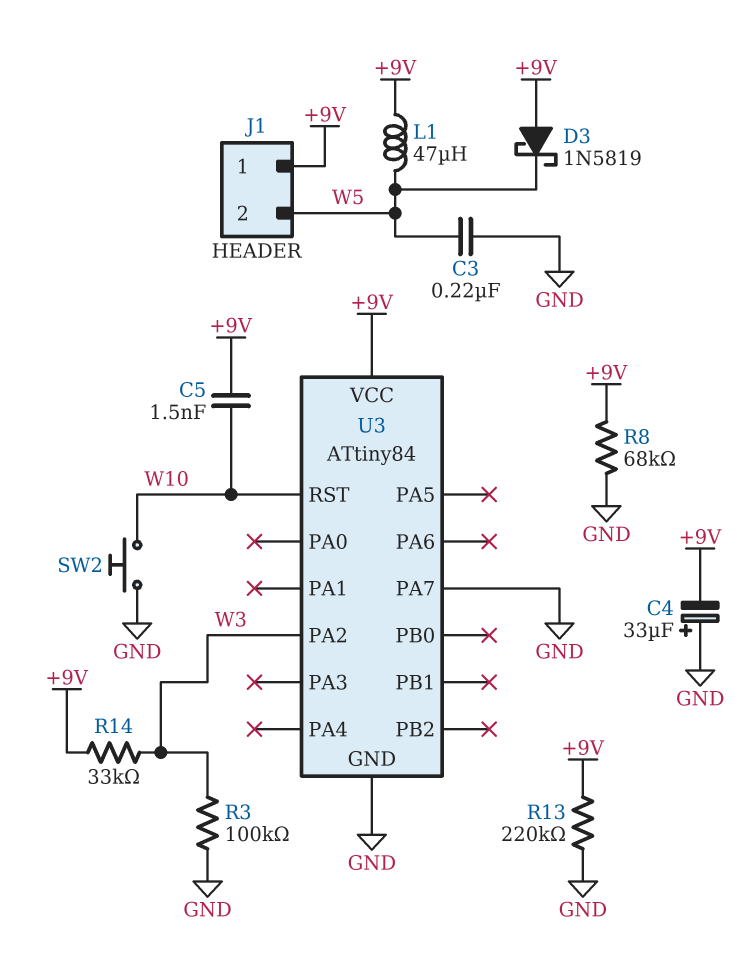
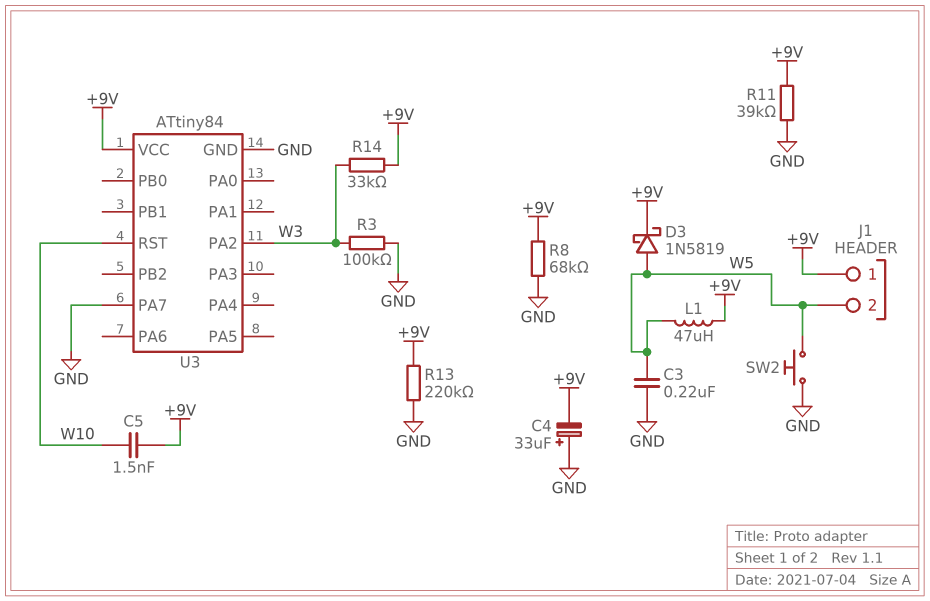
D3: schottky 1N5819 (A +9V, K W5) -> schottky 1N5819 (A W5, K +9V)
R11: none -> 39k (+9V, GND)
SW2: button (GND, W10) -> button (GND, W5)

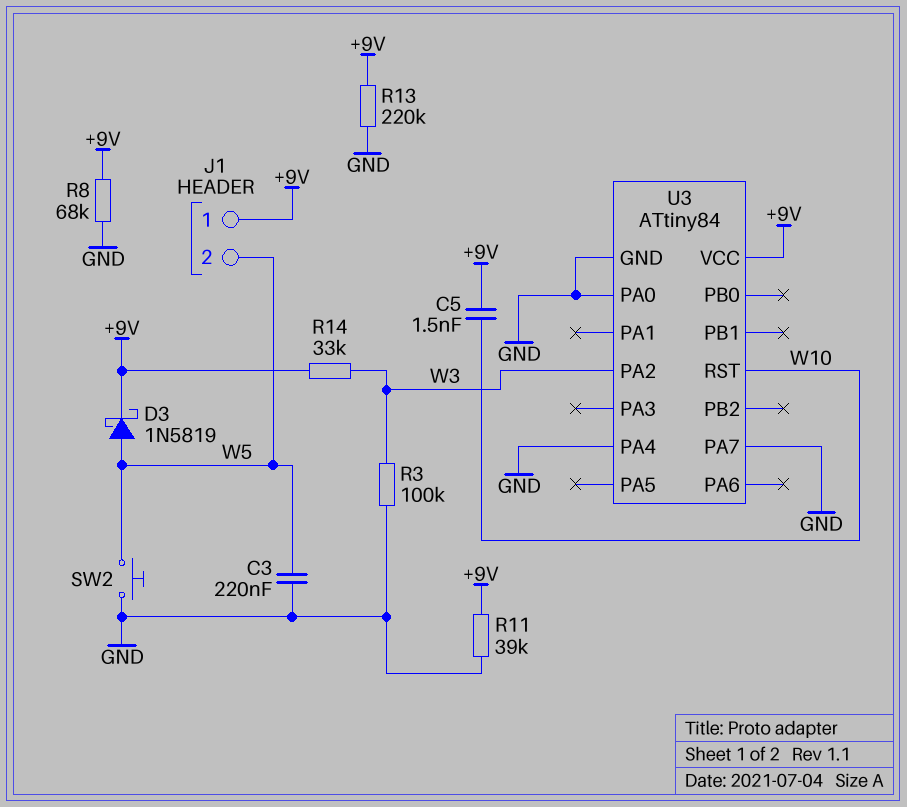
C4: 33uF (plus GND, minus +9V) -> none
L1: 47uH (+9V, W5) -> none
U3 pin PA0: none -> GND
U3 pin PA4: none -> GND

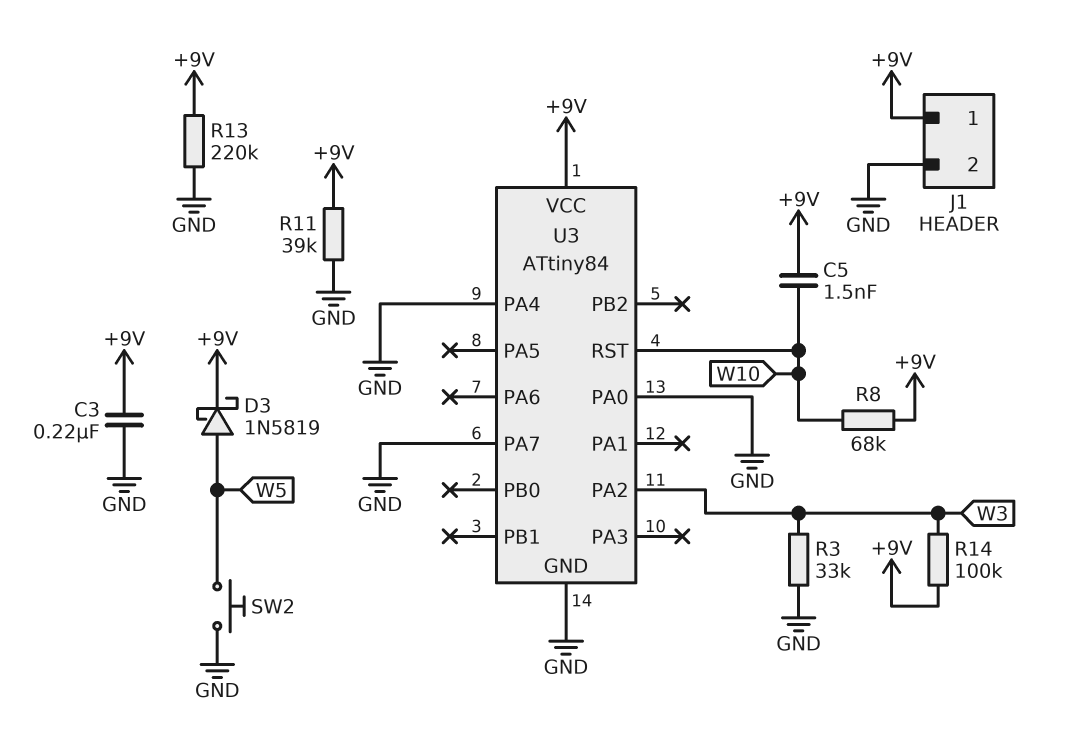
C3: 220nF (GND, W5) -> 220nF (+9V, GND)
J1 pin 2: W5 -> GND
R3: 100k (GND, W3) -> 33k (GND, W3)
R8: 68k (+9V, GND) -> 68k (+9V, W10)
R14: 33k (+9V, W3) -> 100k (+9V, W3)

